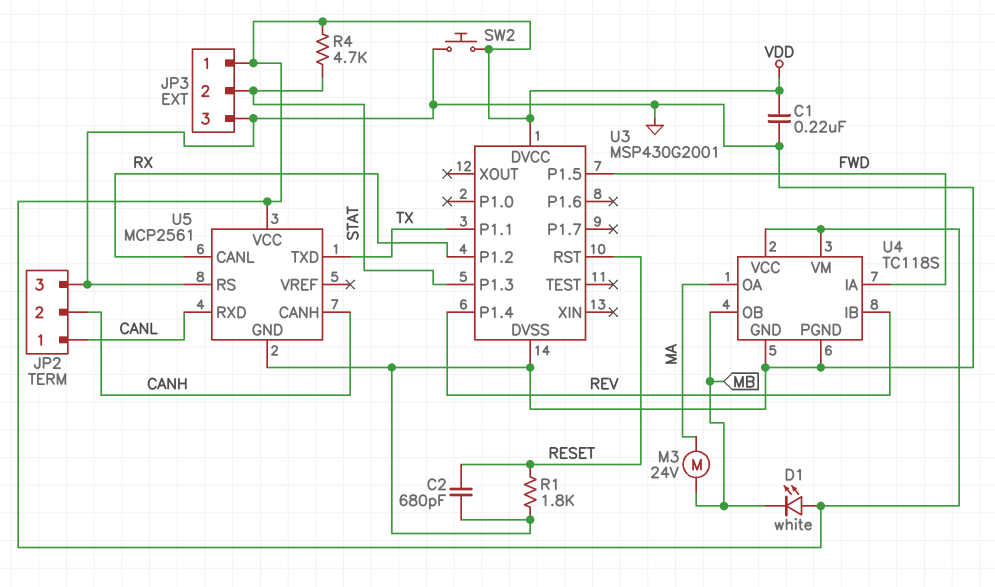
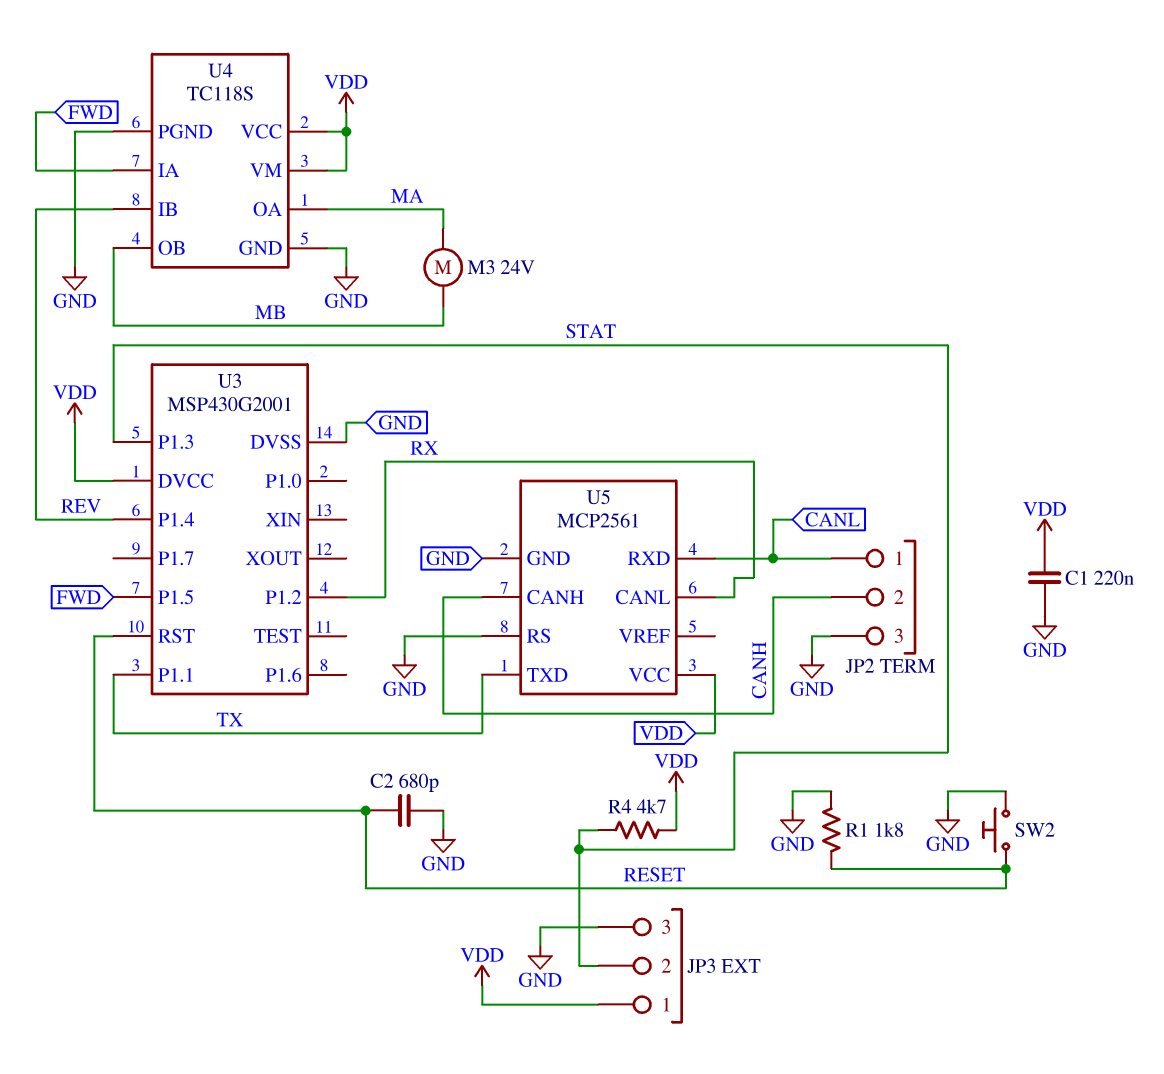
D1: LED white (A VDD, K MB) -> none
SW2: button (GND, VDD) -> button (GND, RESET)

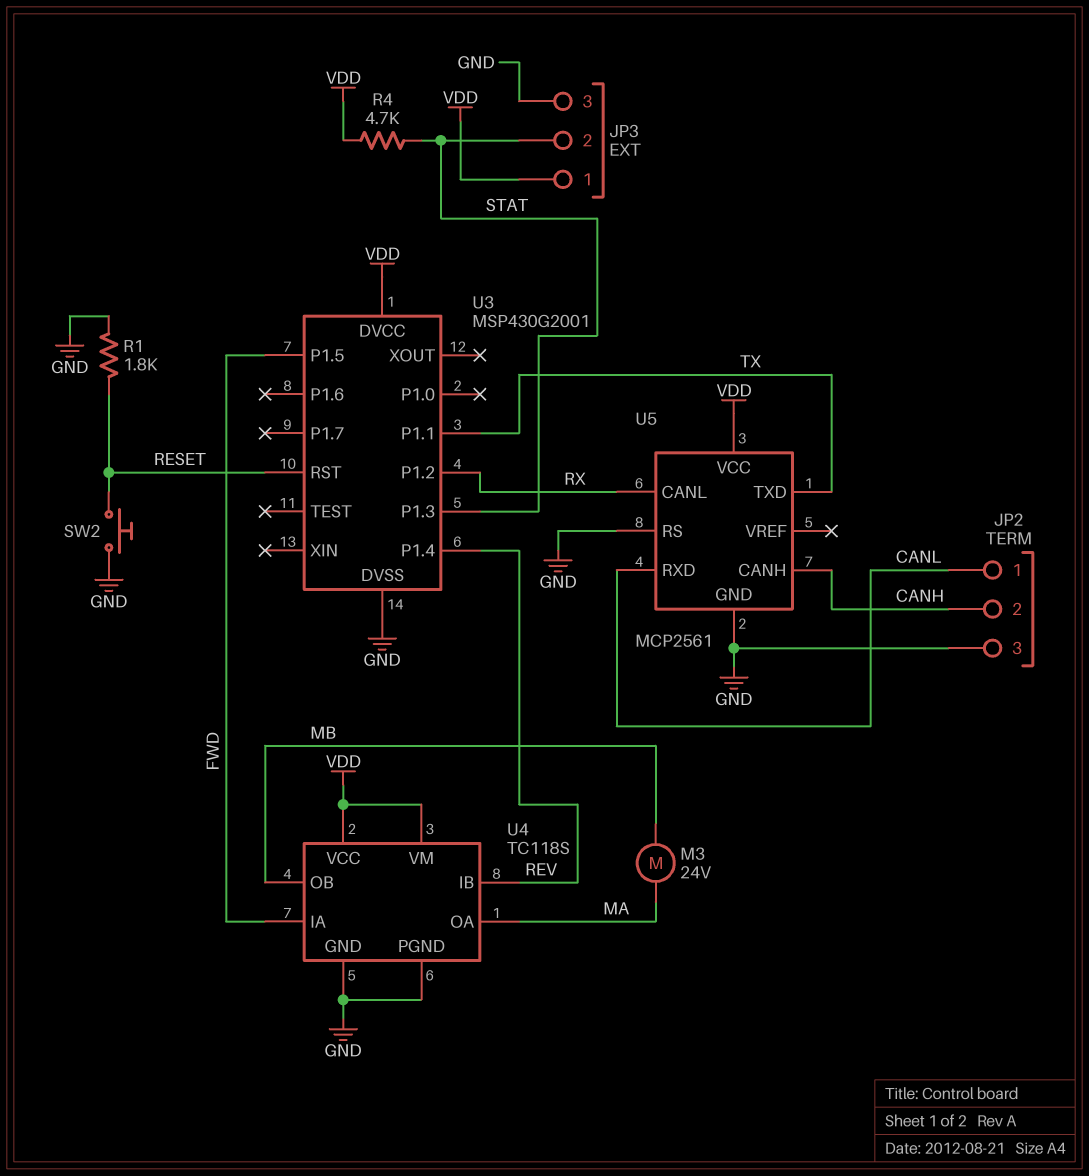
C1: 220nF (GND, VDD) -> none
C2: 680pF (GND, RESET) -> none

